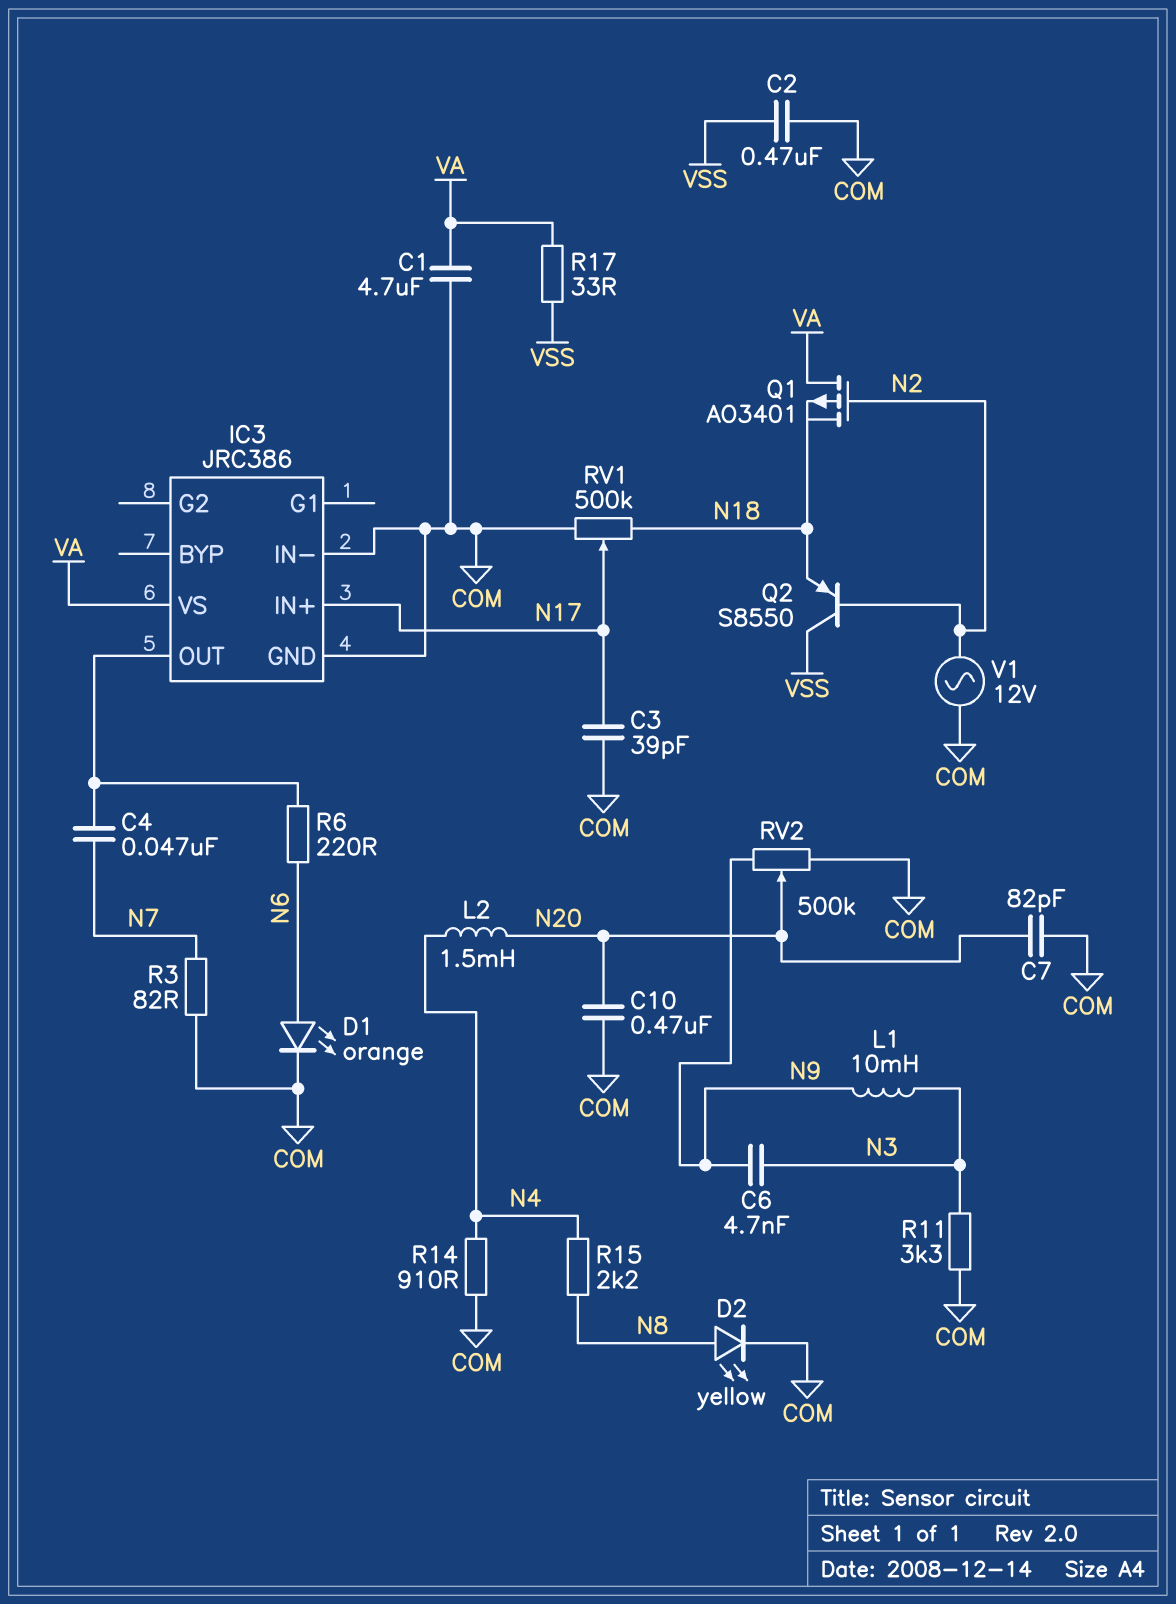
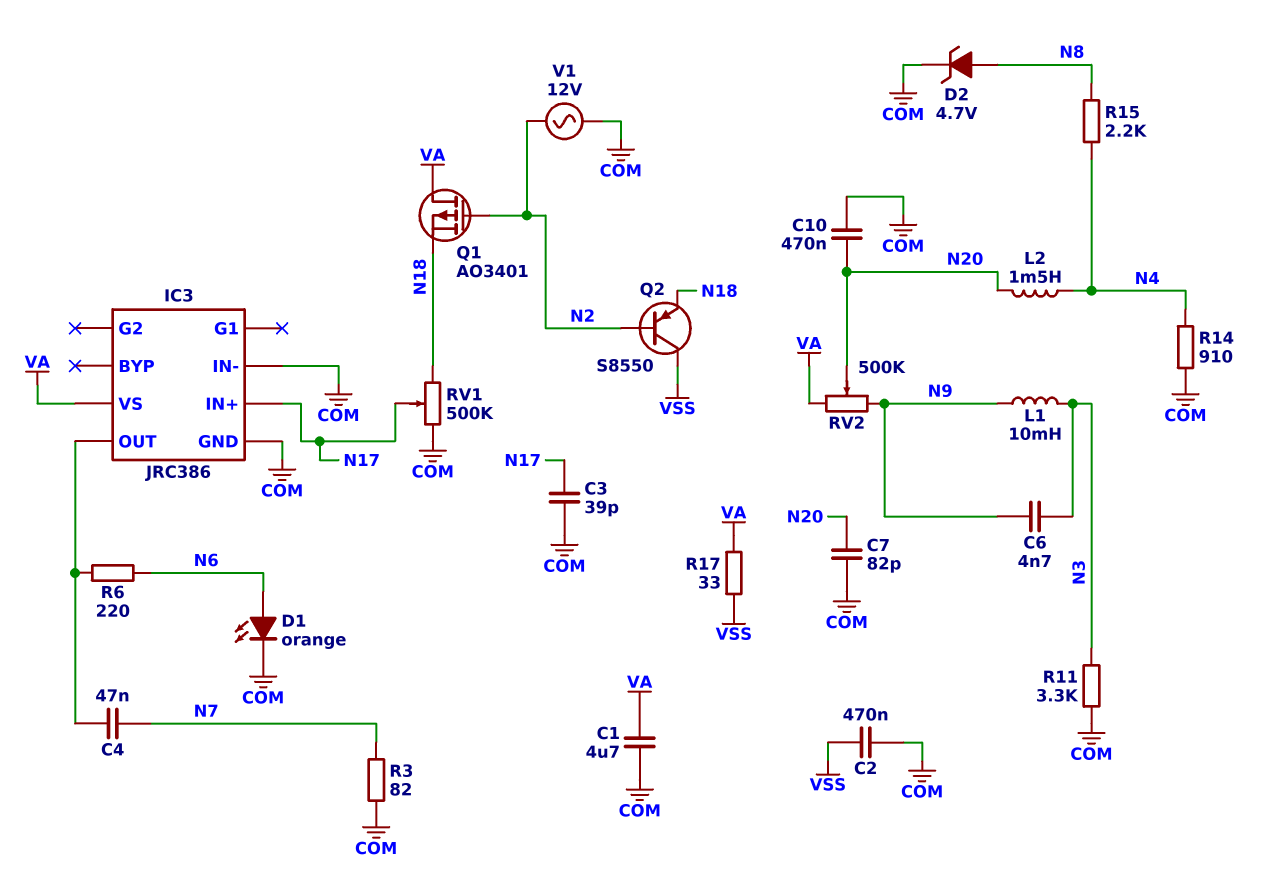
D2: LED yellow (A N8, K COM) -> zener 4.7V (A N8, K COM)
RV2: 500k (COM, N9, wiper N20) -> 500k (N9, VA, wiper N20)

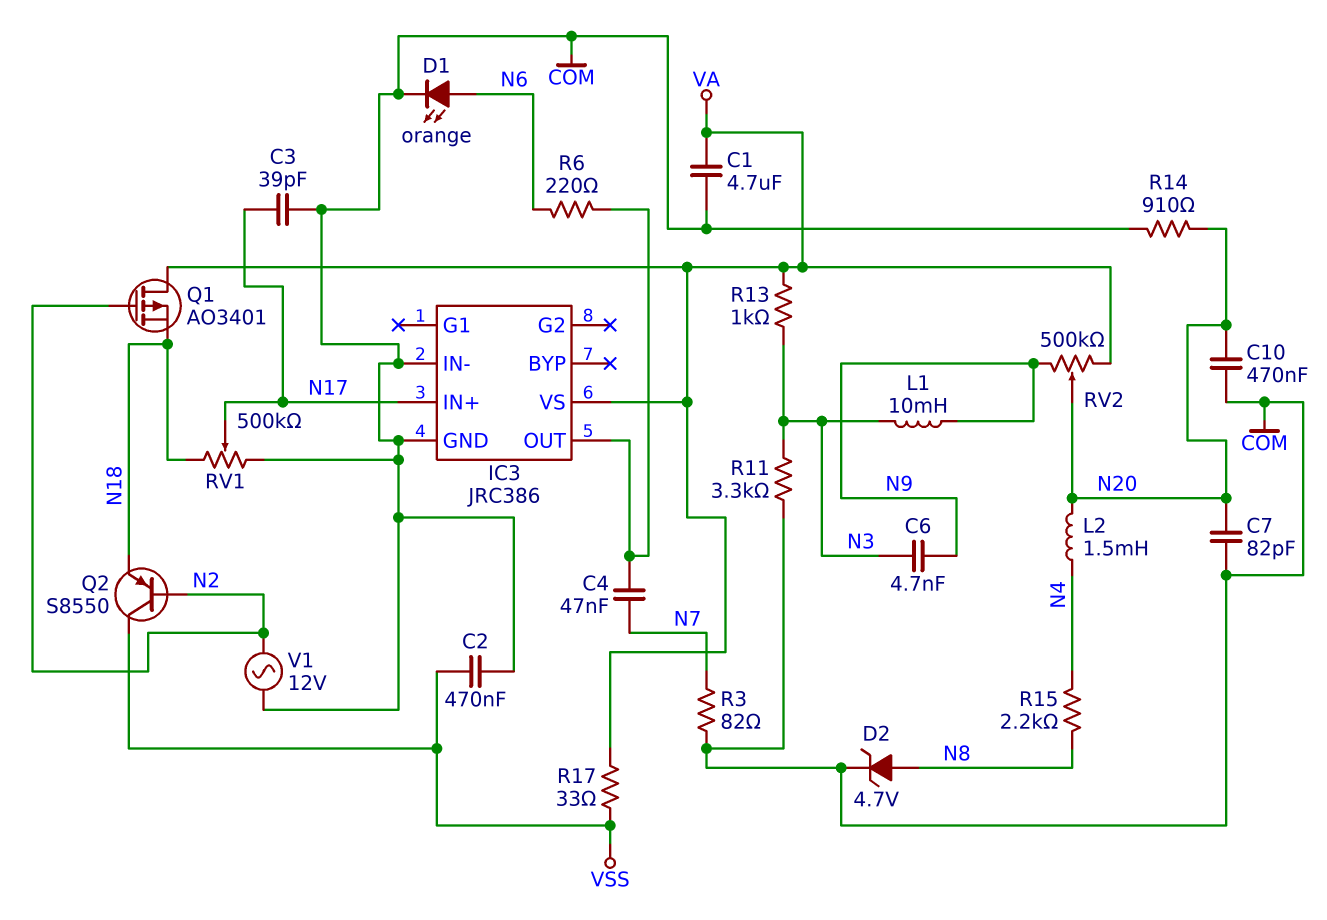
R13: none -> 1k (N3, VA)
R14: 910 (COM, N4) -> 910 (COM, N20)

